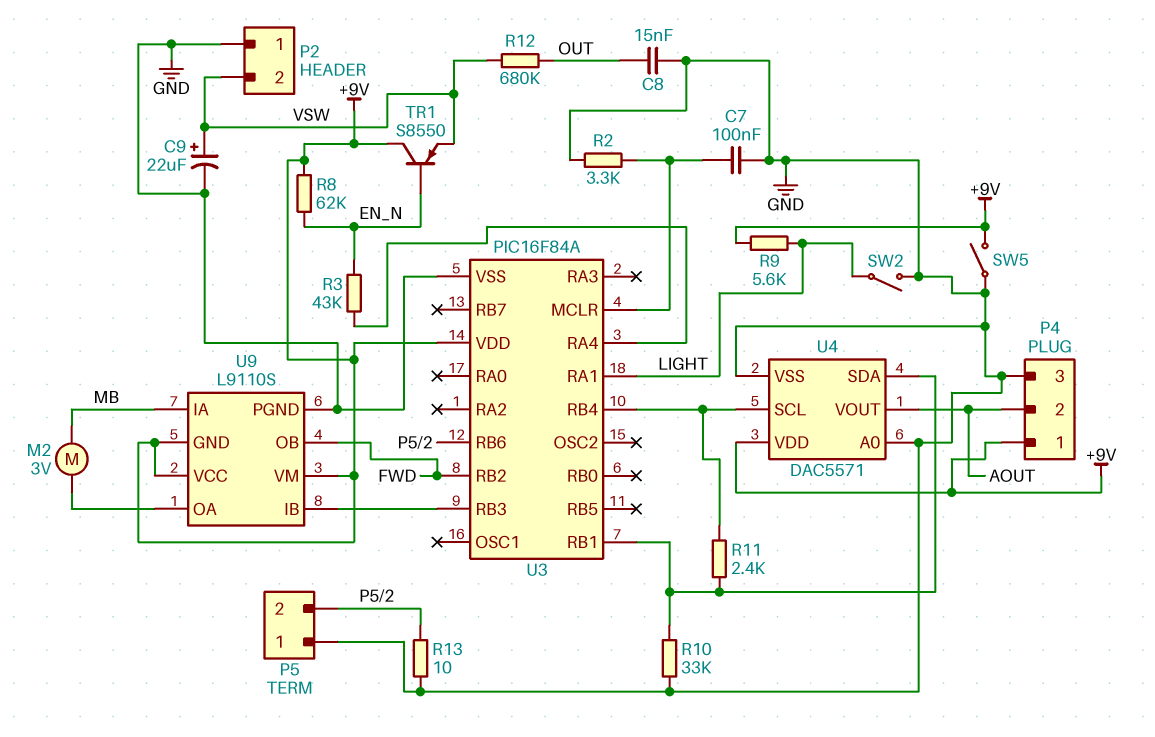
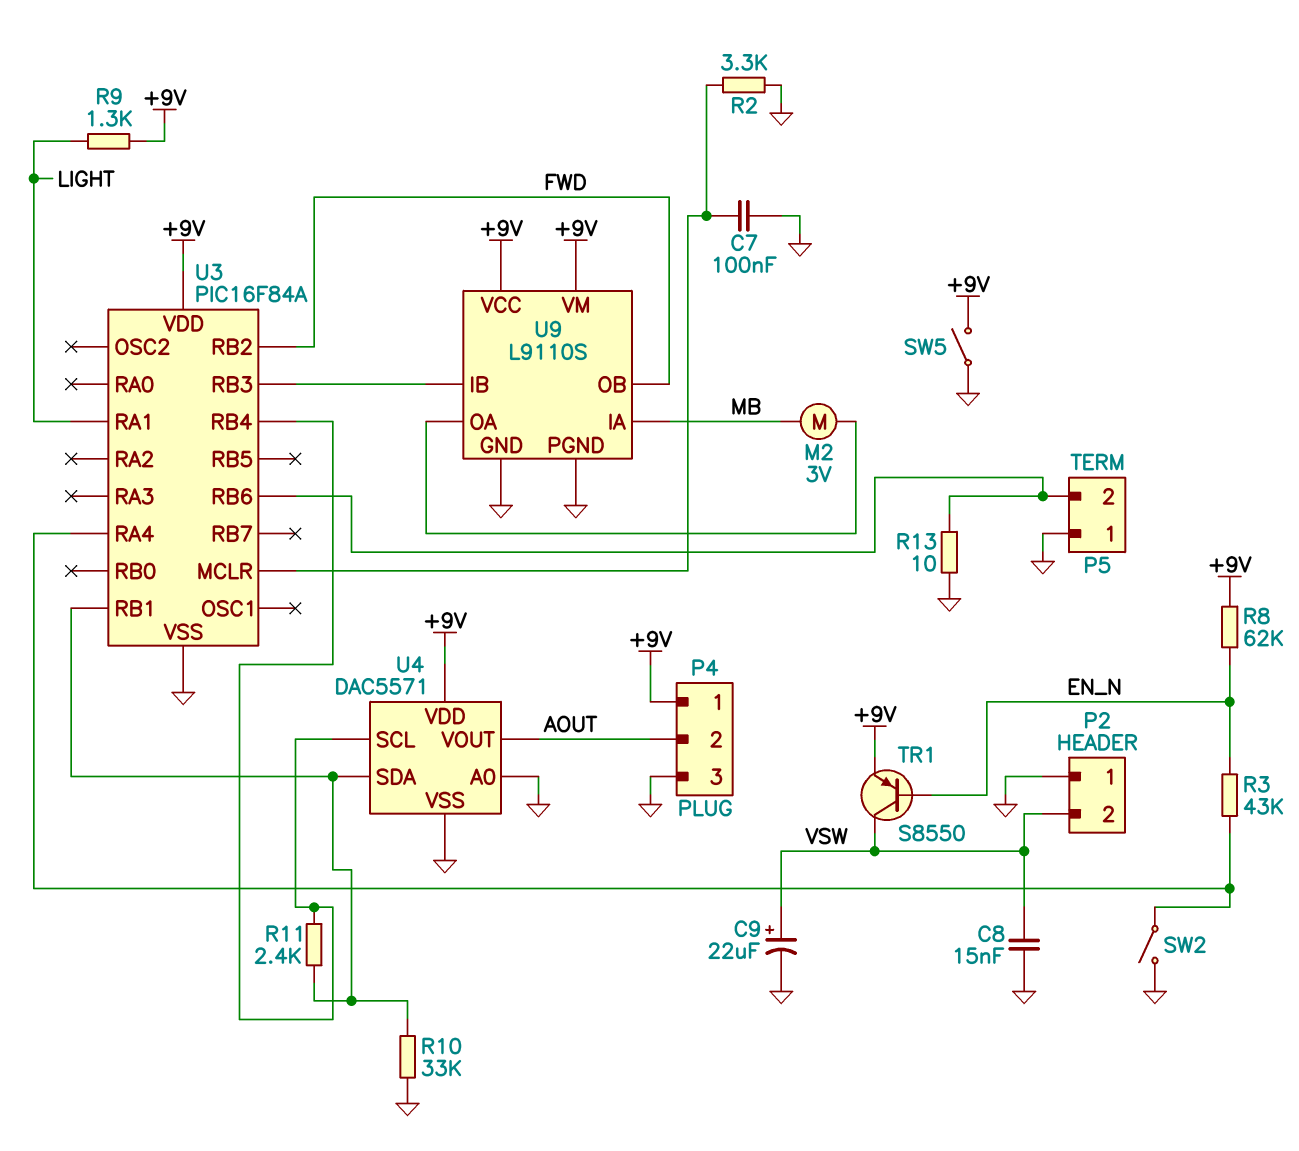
C8: 15nF (GND, OUT) -> 15nF (GND, VSW)
R9: 5.6k (+9V, LIGHT) -> 1.3k (+9V, LIGHT)
R12: 680k (OUT, VSW) -> none
SW2: switch (GND, LIGHT) -> switch (GND, U3/RA4)
TR1: PNP S8550 (B EN_N, C +9V, E VSW) -> PNP S8550 (B EN_N, C VSW, E +9V)
U9 pin GND: +9V -> GND

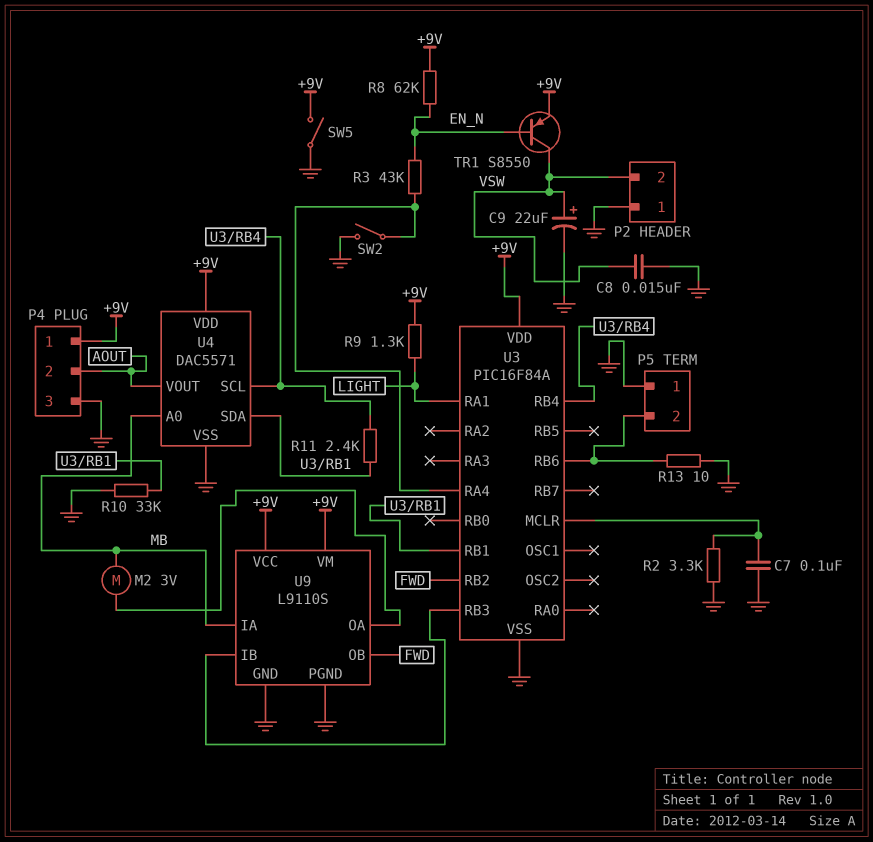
U4 pin A0: GND -> MB

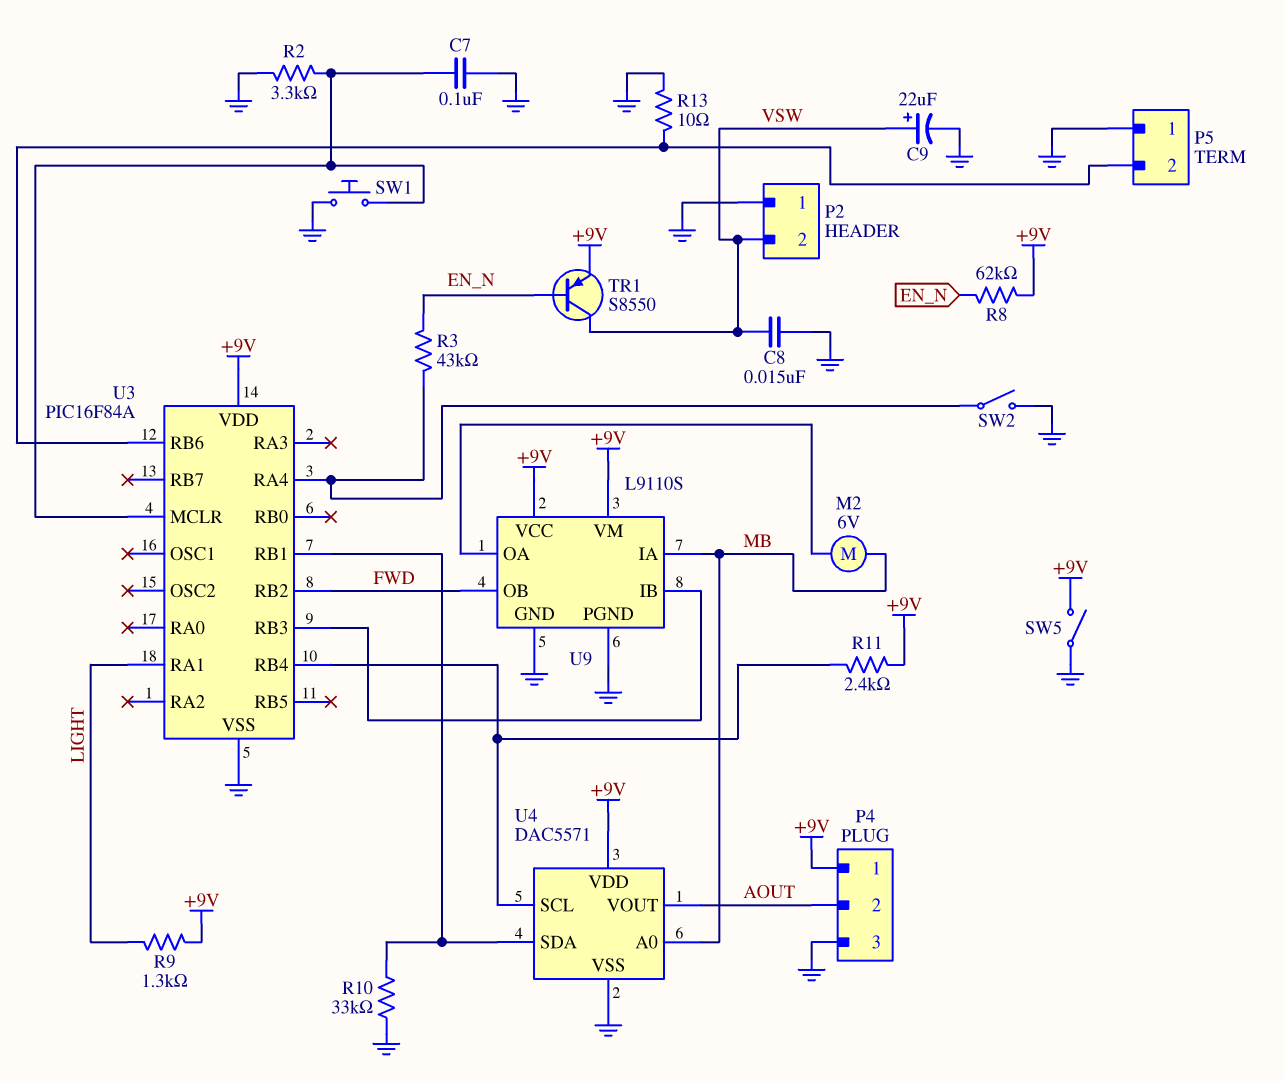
M2: motor 3V (MB, U9/OA) -> motor 6V (MB, U9/OA)
R11: 2.4k (U3/RB1, U3/RB4) -> 2.4k (+9V, U3/RB4)
SW1: none -> button (GND, U3/MCLR)

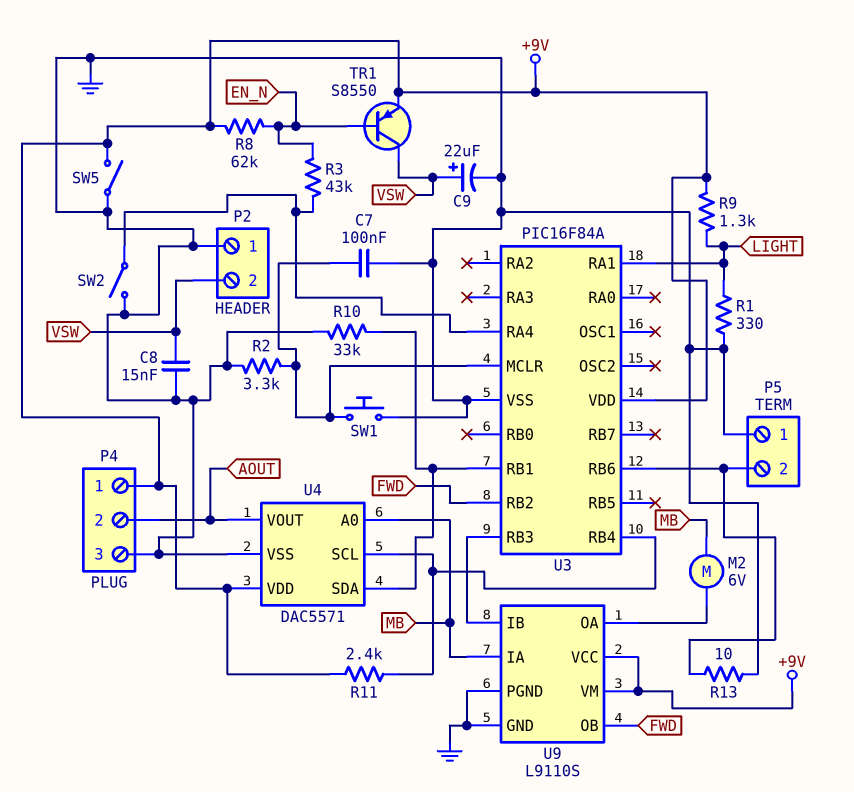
R1: none -> 330 (GND, LIGHT)

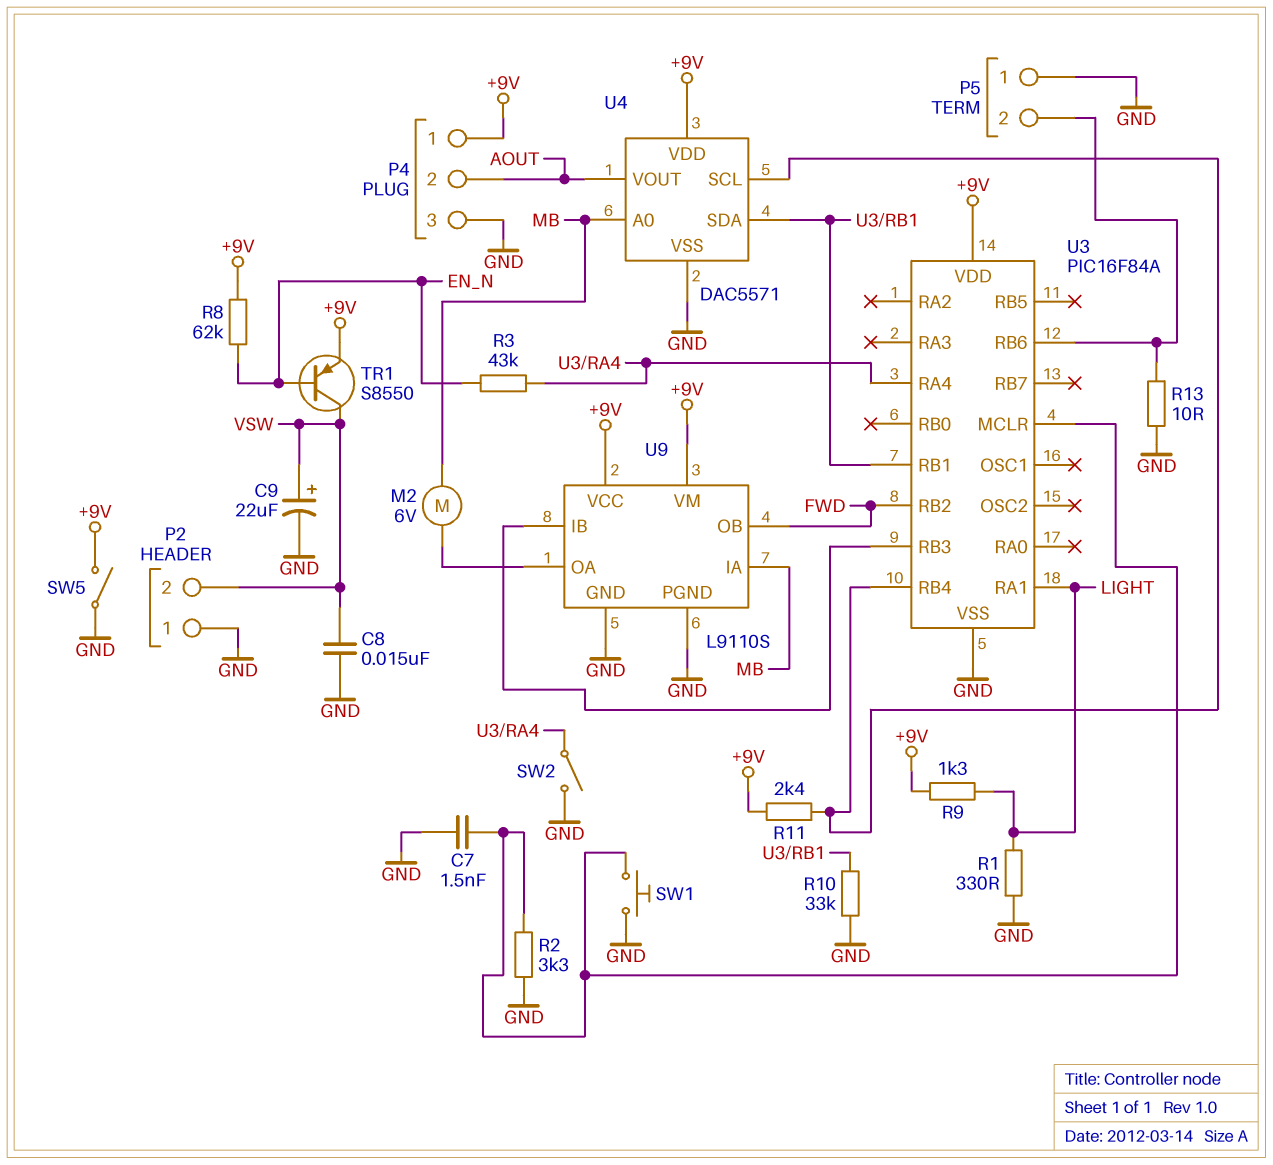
C7: 100nF (GND, U3/MCLR) -> 1.5nF (GND, U3/MCLR)

